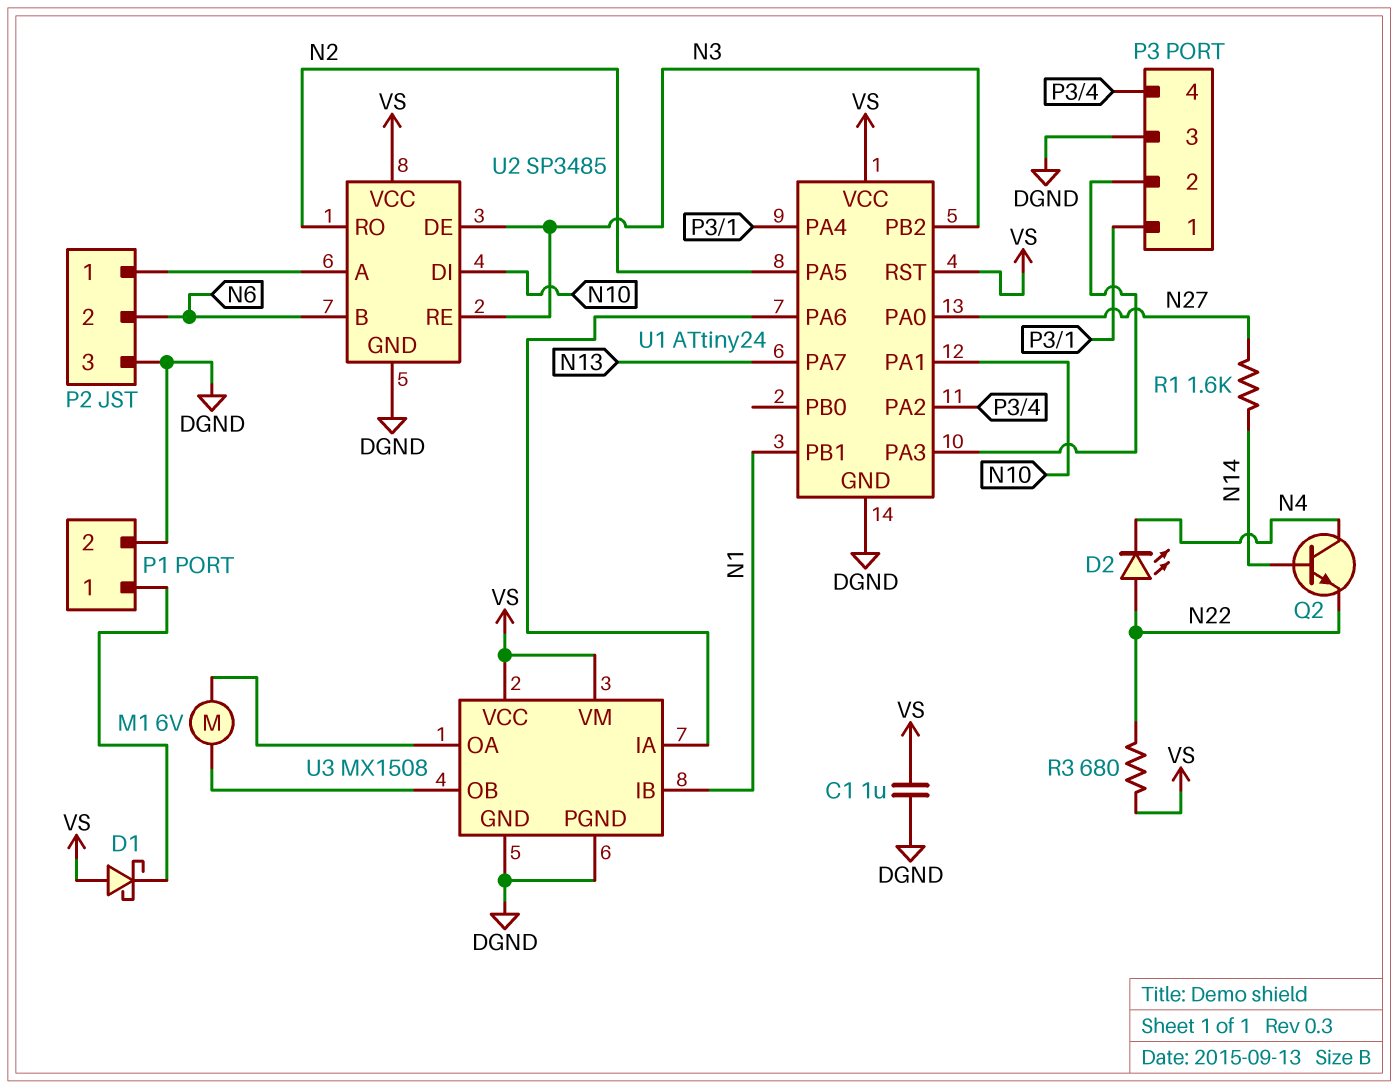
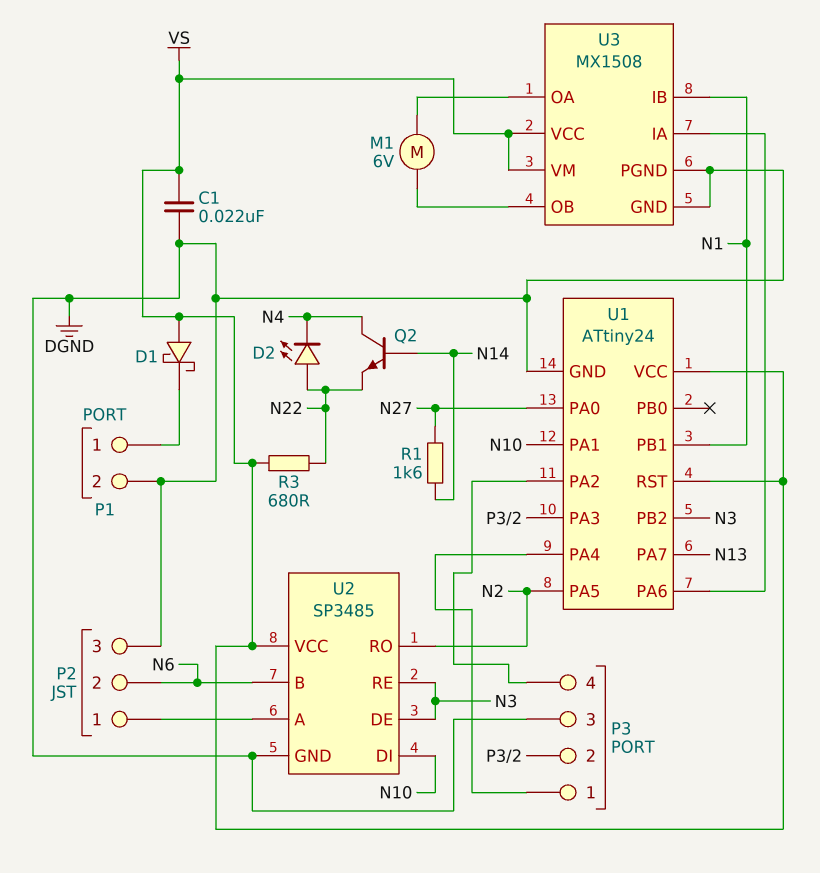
C1: 1uF (DGND, VS) -> 22nF (DGND, VS)

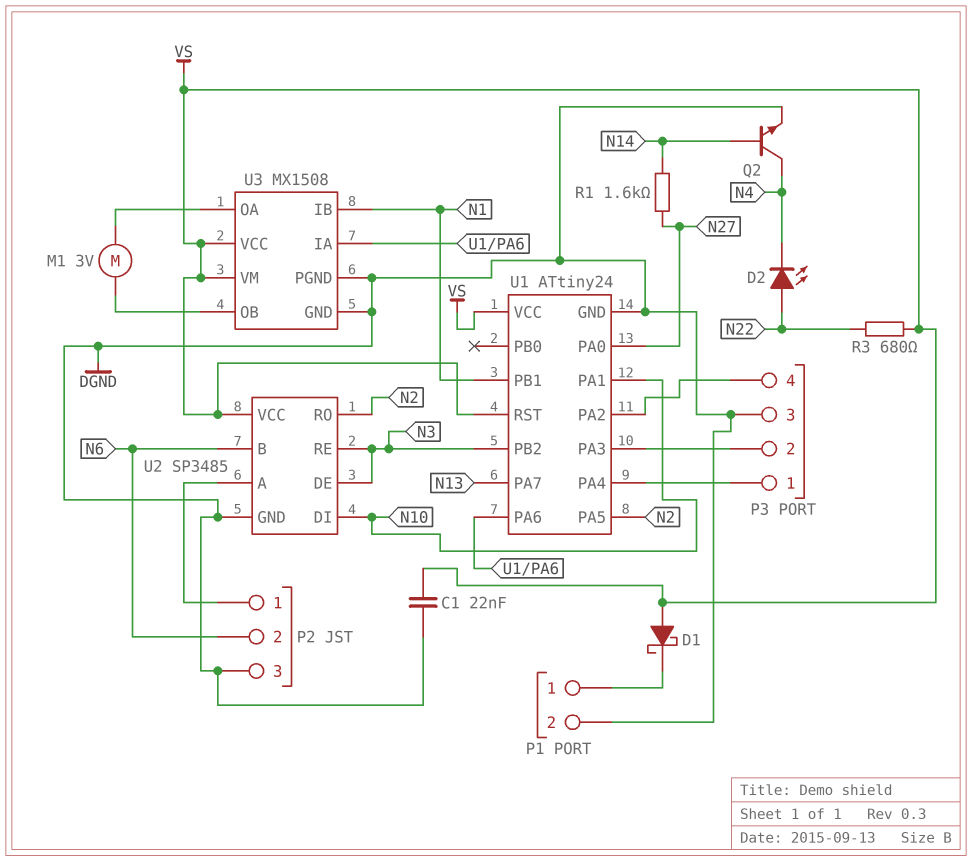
M1: motor 6V (U3/OA, U3/OB) -> motor 3V (U3/OA, U3/OB)
Q2: NPN (B N14, C N4, E N22) -> NPN (B N14, C N4, E DGND)

